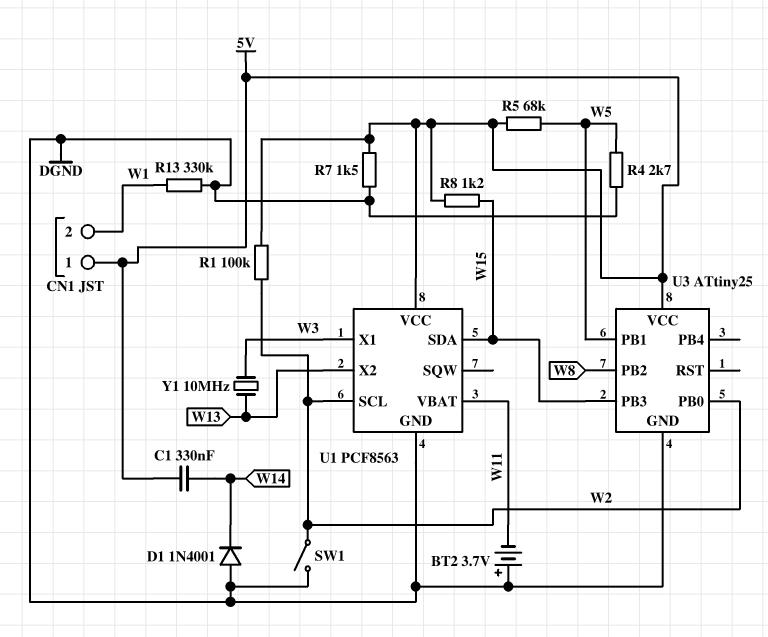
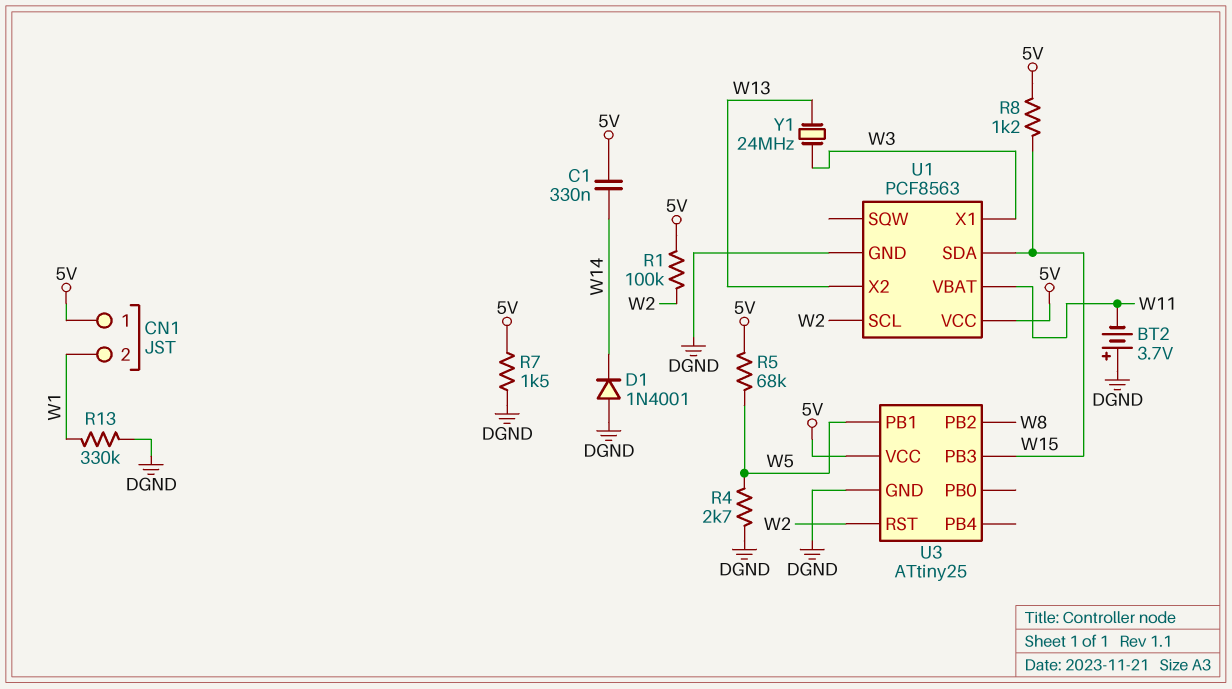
SW1: switch (DGND, W2) -> none
U3 pin PB0: W2 -> none
U3 pin RST: none -> W2
Y1: 10MHz (W3, W13) -> 24MHz (W3, W13)

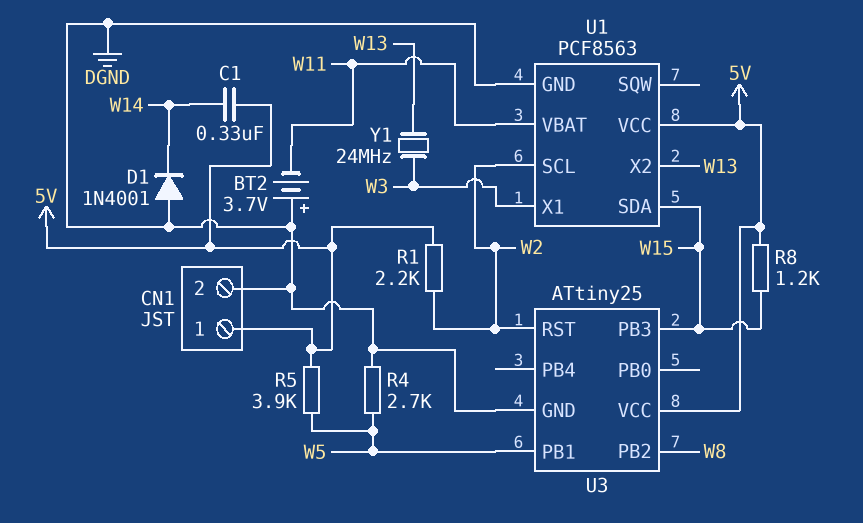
CN1 pin 2: W1 -> DGND
R1: 100k (5V, W2) -> 2.2k (5V, W2)
R5: 68k (5V, W5) -> 3.9k (5V, W5)
R7: 1.5k (5V, DGND) -> none
R13: 330k (DGND, W1) -> none

